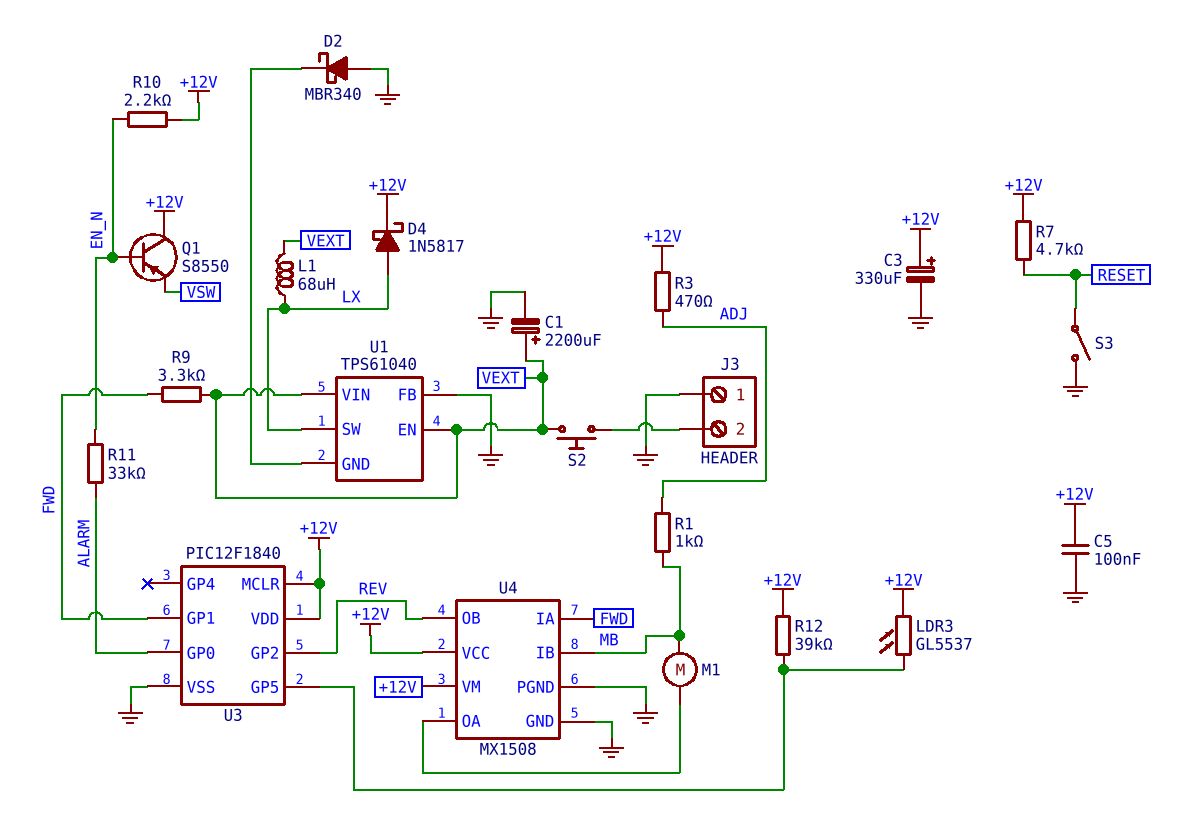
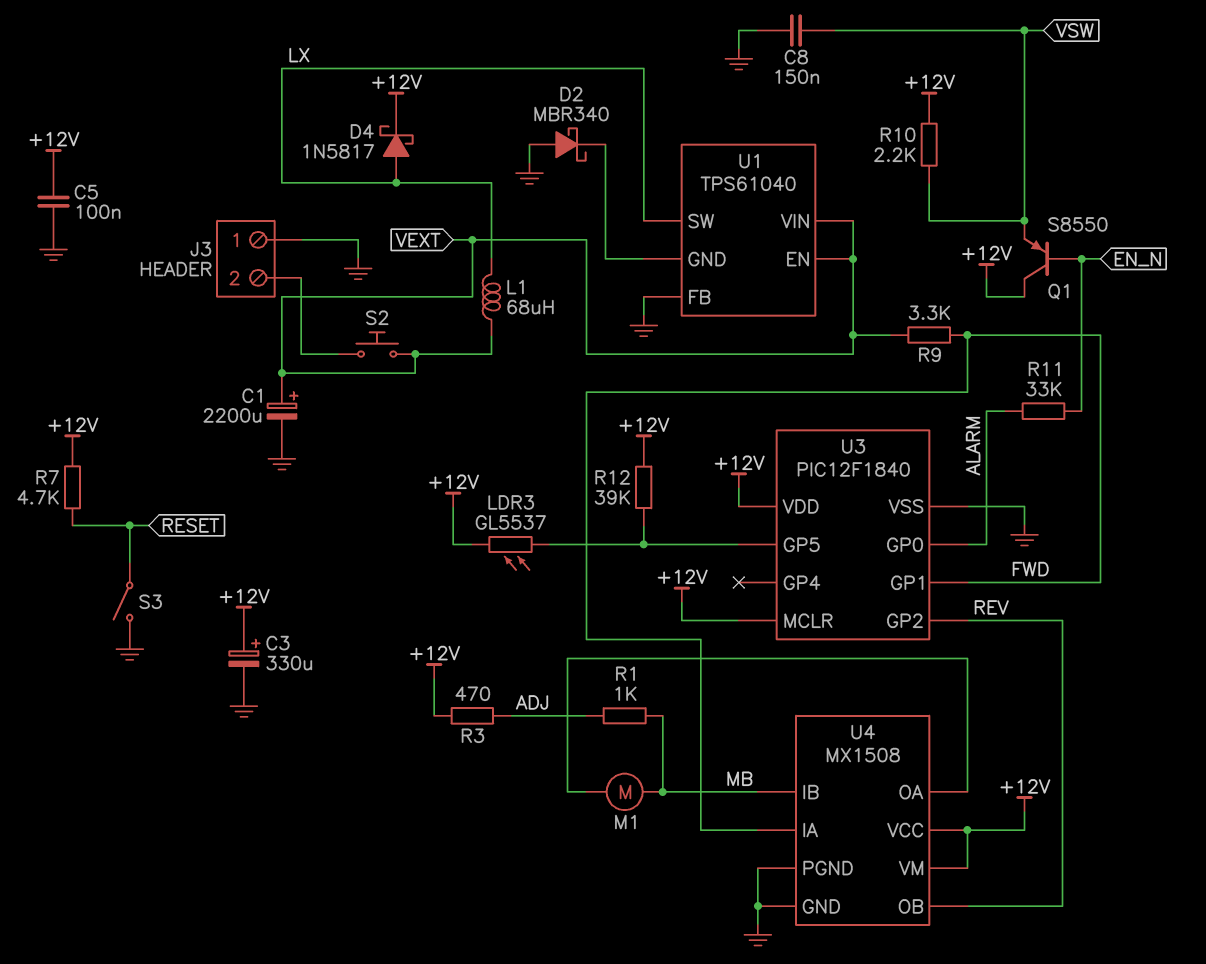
C8: none -> 150nF (GND, VSW)
R10: 2.2k (+12V, EN_N) -> 2.2k (+12V, VSW)

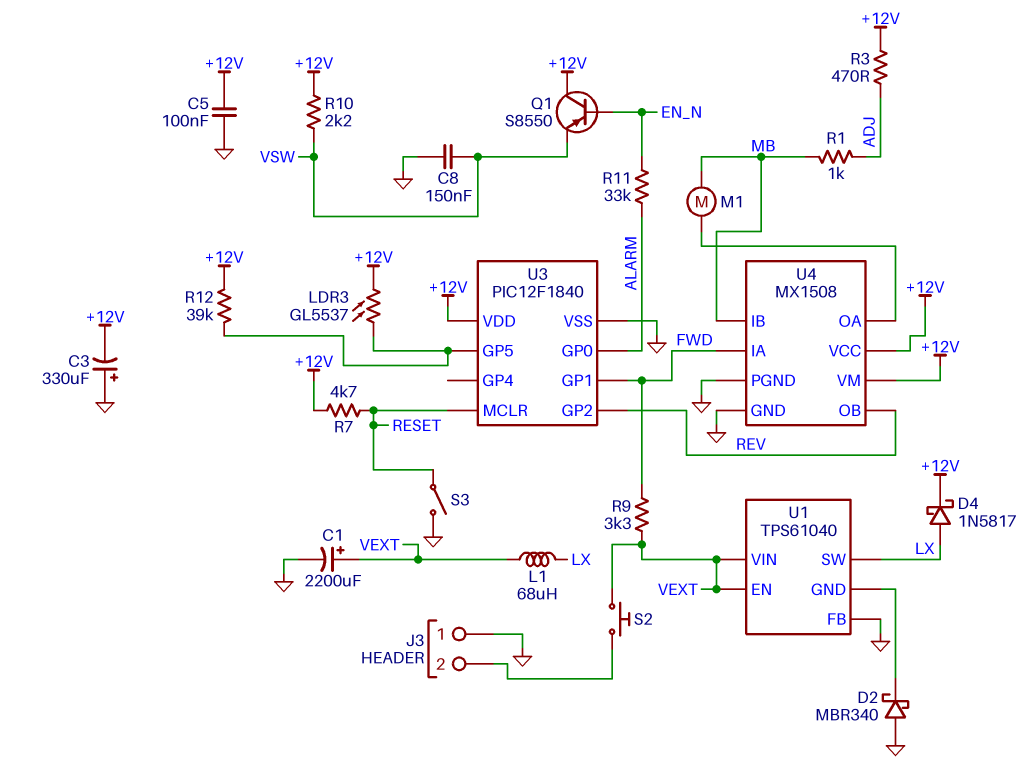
C3: 330uF (plus +12V, minus GND) -> 330uF (plus GND, minus +12V)
U3 pin MCLR: +12V -> RESET

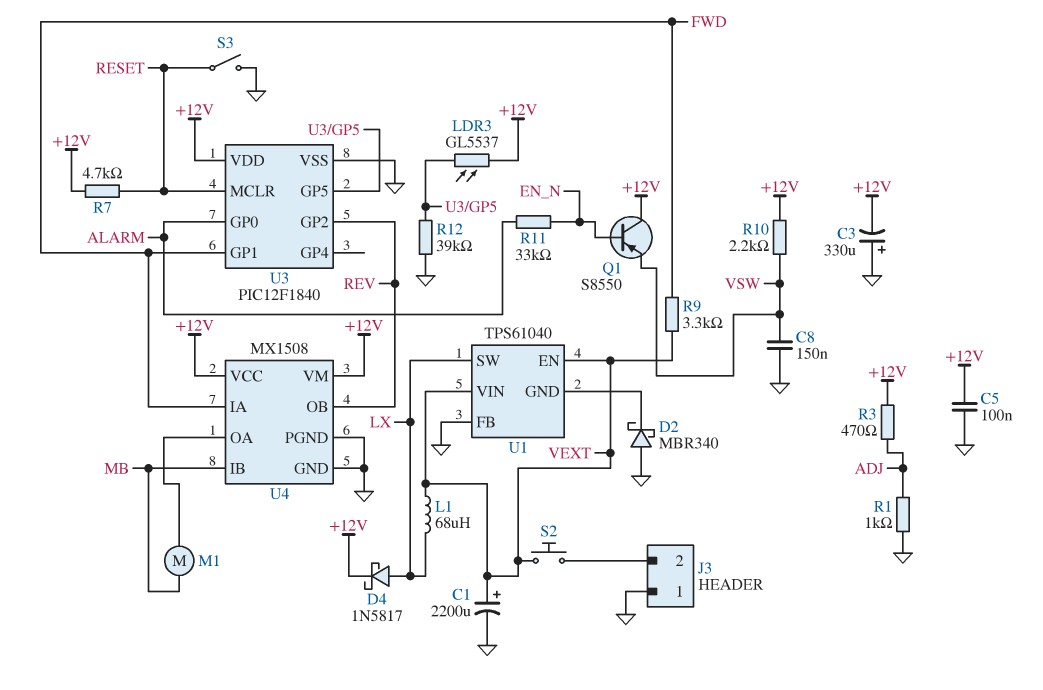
R1: 1k (ADJ, MB) -> 1k (ADJ, GND)
R12: 39k (+12V, U3/GP5) -> 39k (GND, U3/GP5)

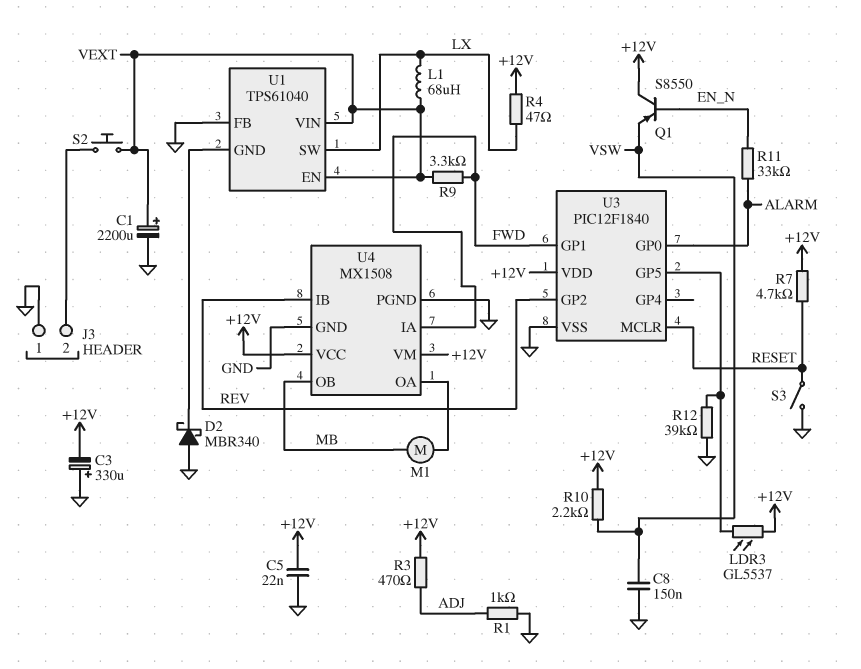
C5: 100nF (+12V, GND) -> 22nF (+12V, GND)
D4: schottky 1N5817 (A LX, K +12V) -> none
R4: none -> 47 (+12V, LX)
U4 pin IB: MB -> REV
U4 pin OB: REV -> MB

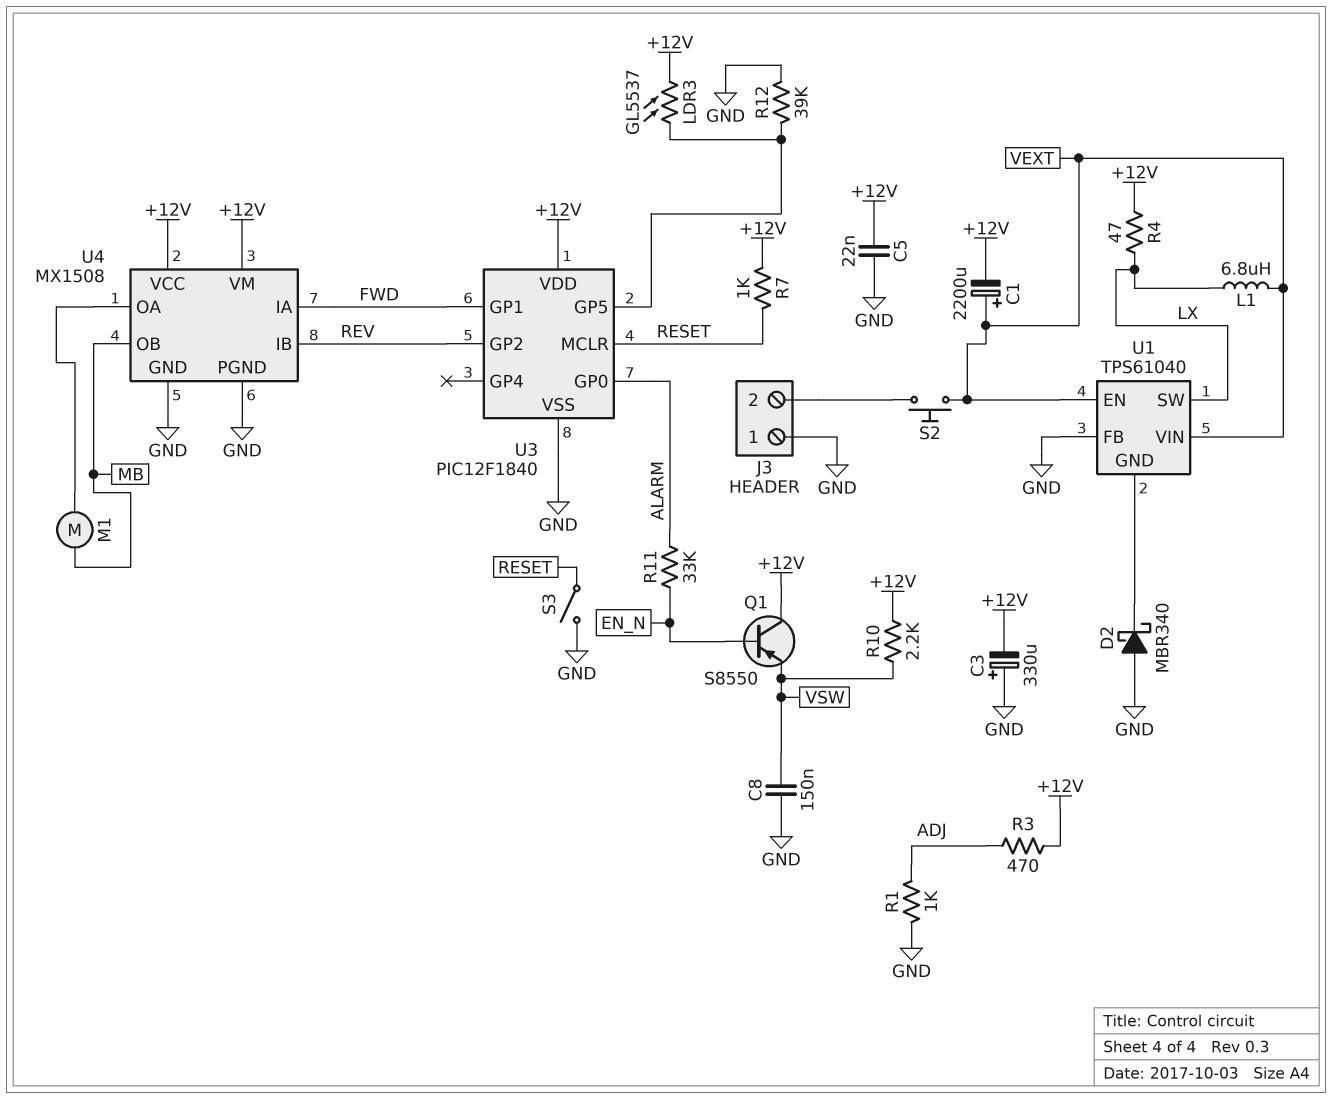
C1: 2200uF (plus VEXT, minus GND) -> 2200uF (plus VEXT, minus +12V)
L1: 68uH (LX, VEXT) -> 6.8uH (LX, VEXT)
R7: 4.7k (+12V, RESET) -> 1k (+12V, RESET)
R9: 3.3k (FWD, VEXT) -> none

